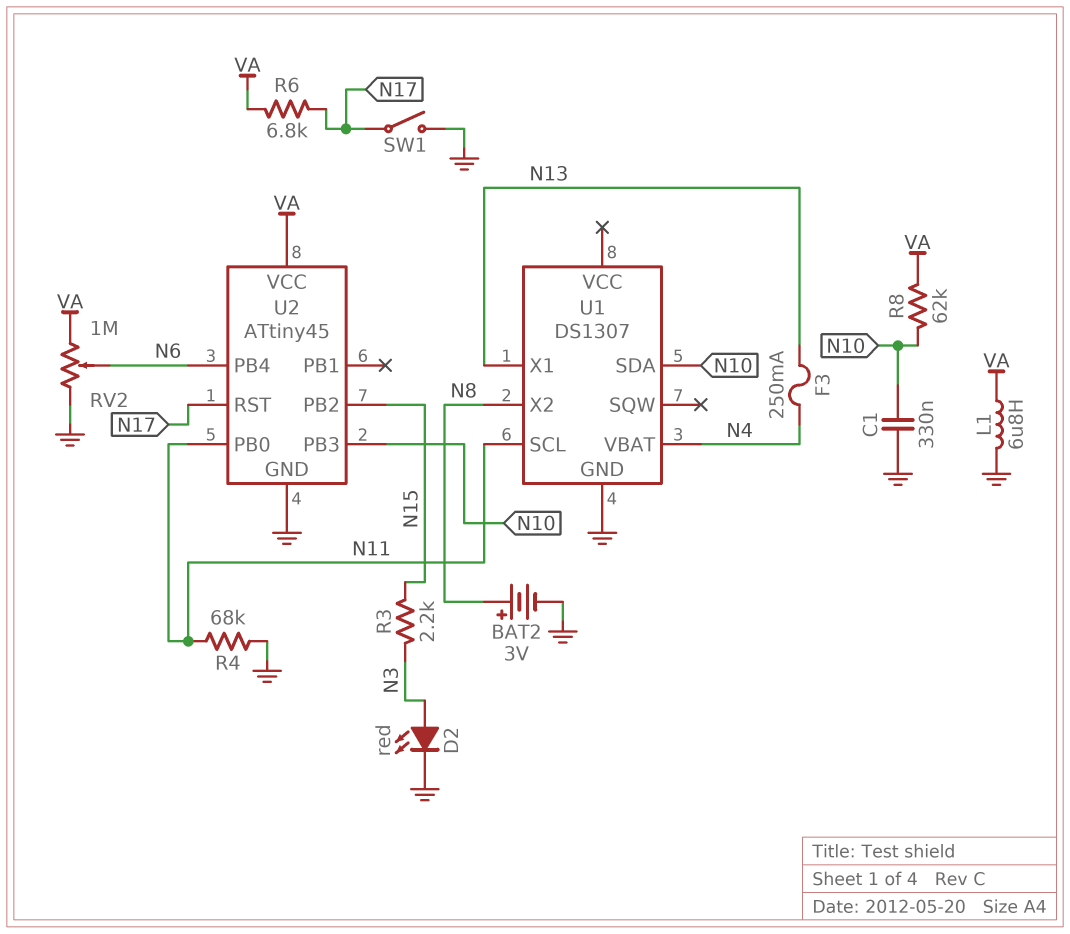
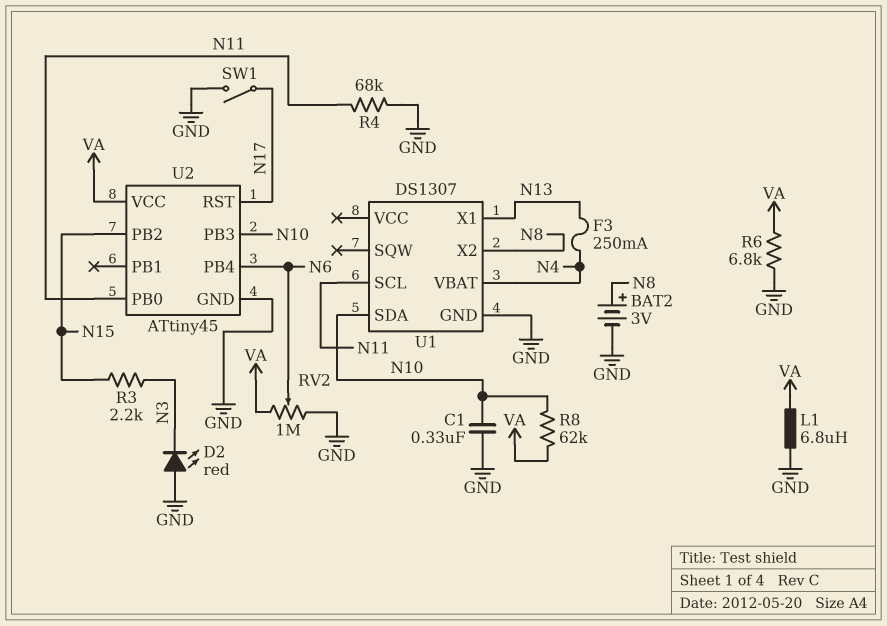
D2: LED red (A N3, K GND) -> LED red (A GND, K N3)
R6: 6.8k (N17, VA) -> 6.8k (GND, VA)

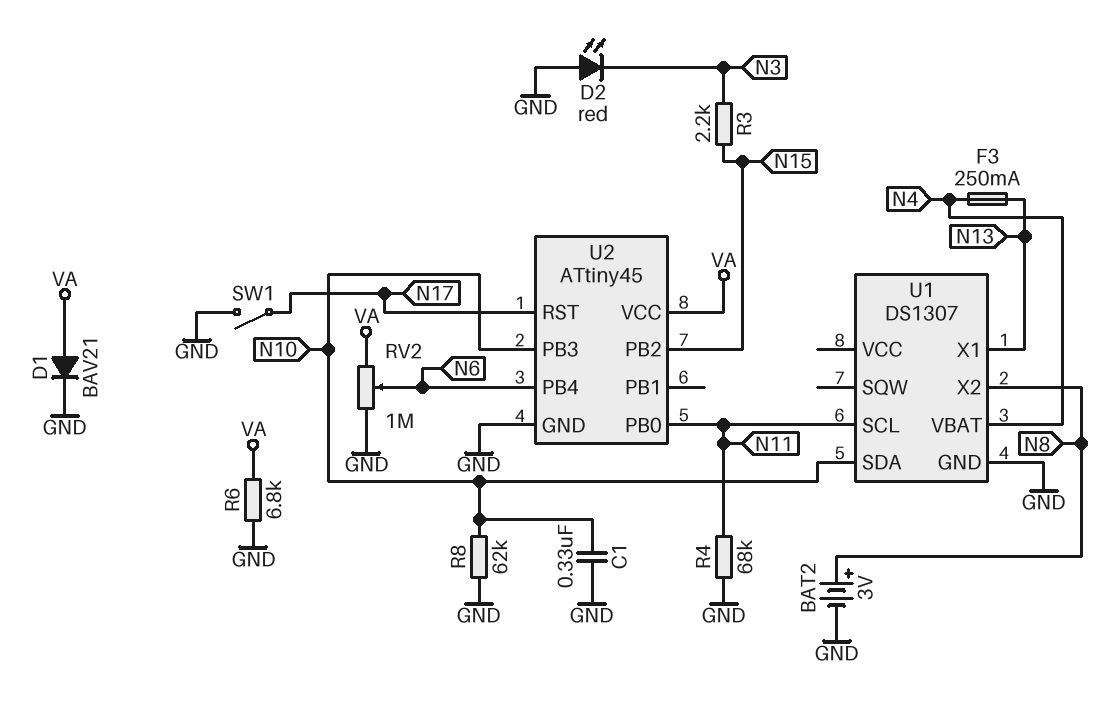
D1: none -> diode BAV21 (A VA, K GND)
L1: 6.8uH (GND, VA) -> none
R8: 62k (N10, VA) -> 62k (GND, N10)

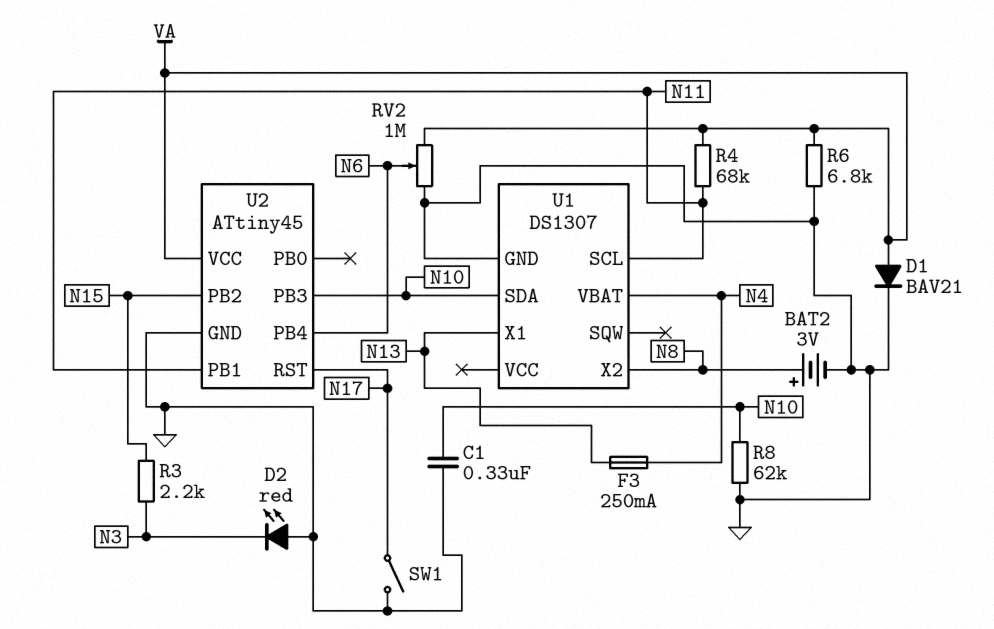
R4: 68k (GND, N11) -> 68k (N11, VA)
U2 pin PB0: N11 -> none
U2 pin PB1: none -> N11

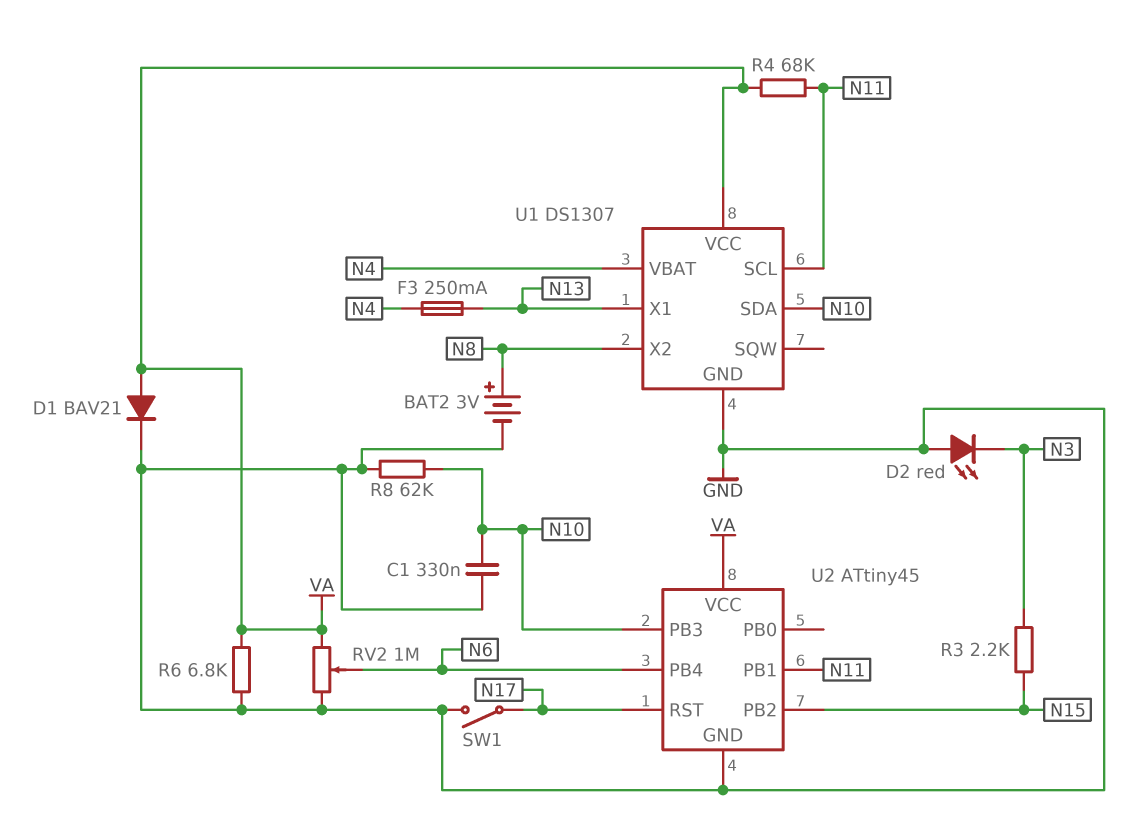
U1 pin VCC: none -> VA

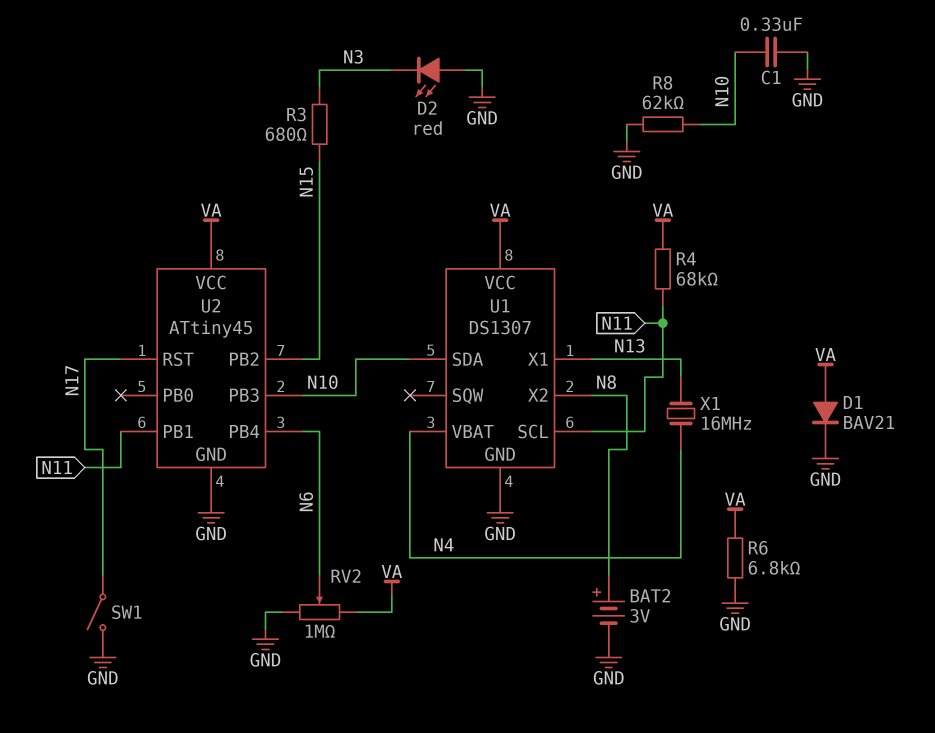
F3: 250mA (N4, N13) -> none
R3: 2.2k (N3, N15) -> 680 (N3, N15)
X1: none -> 16MHz (N4, N13)

